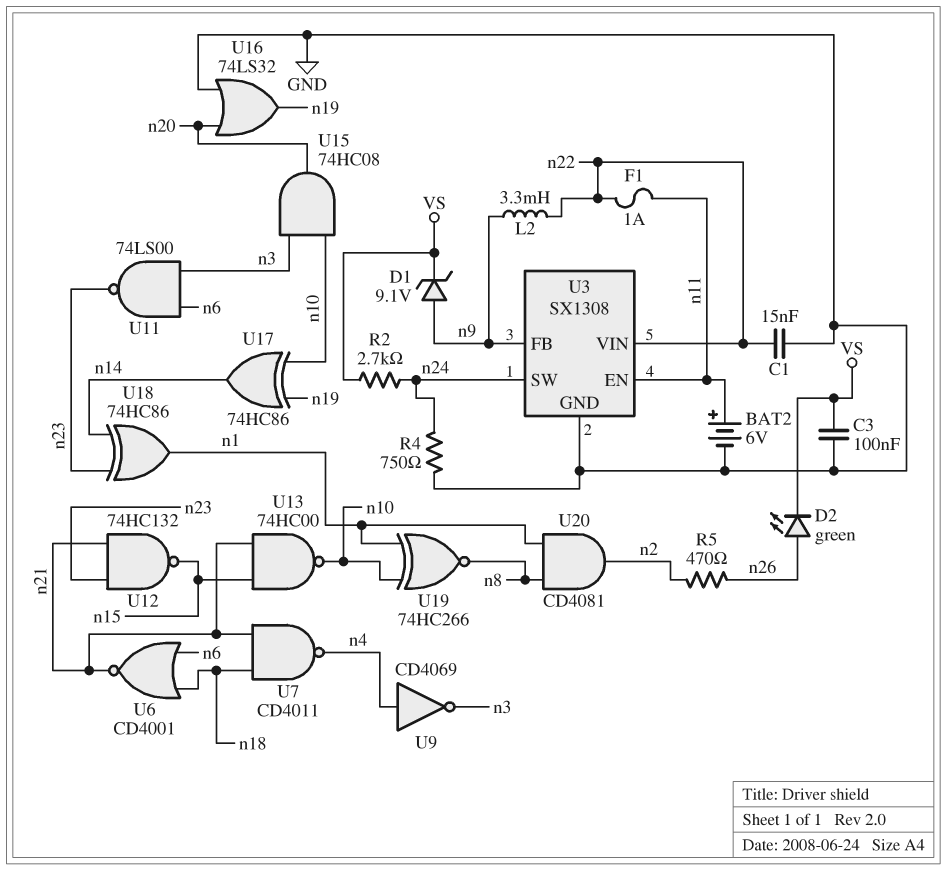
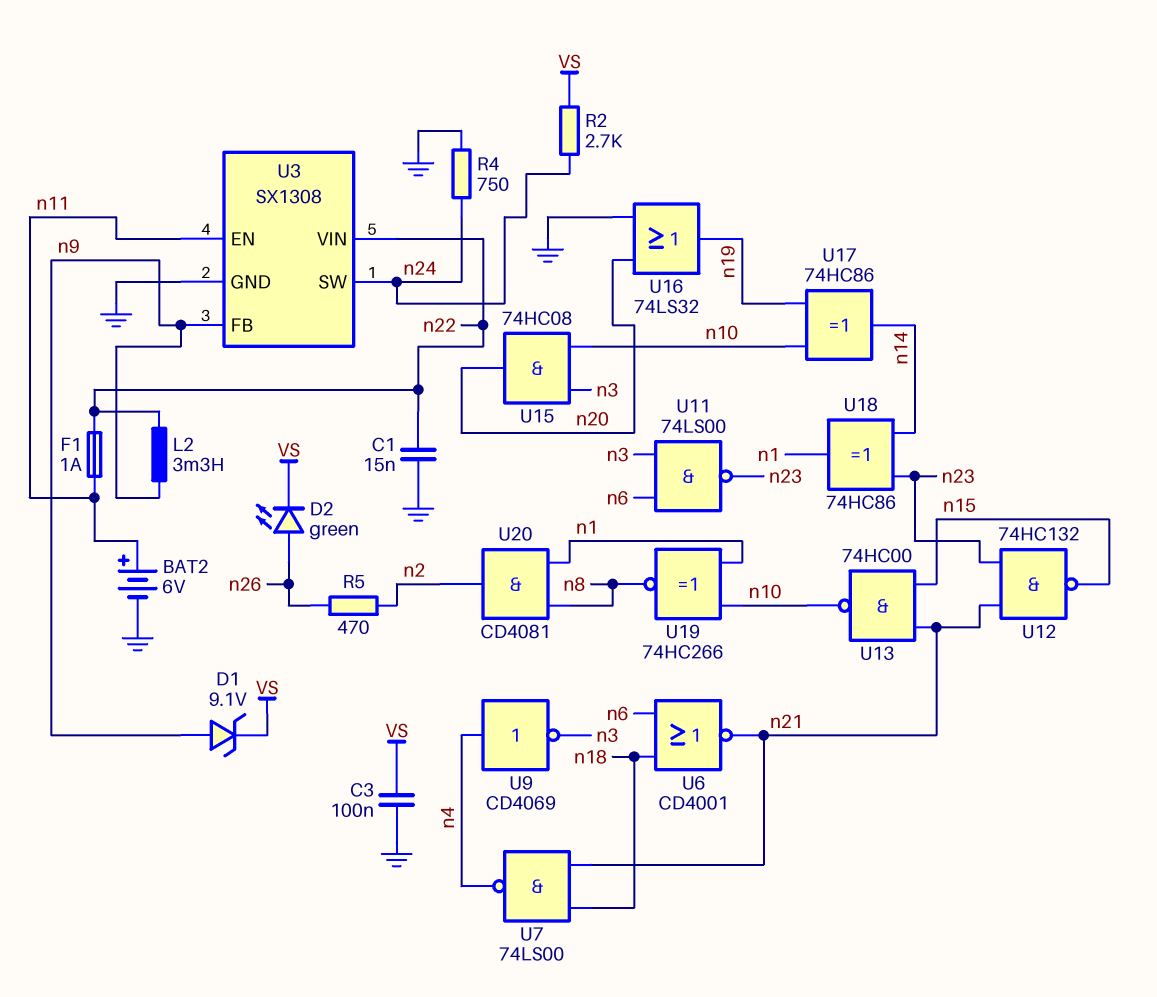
U7: NAND CD4011 (in n18, in n21, out n4) -> NAND 74LS00 (in n18, in n21, out n4)

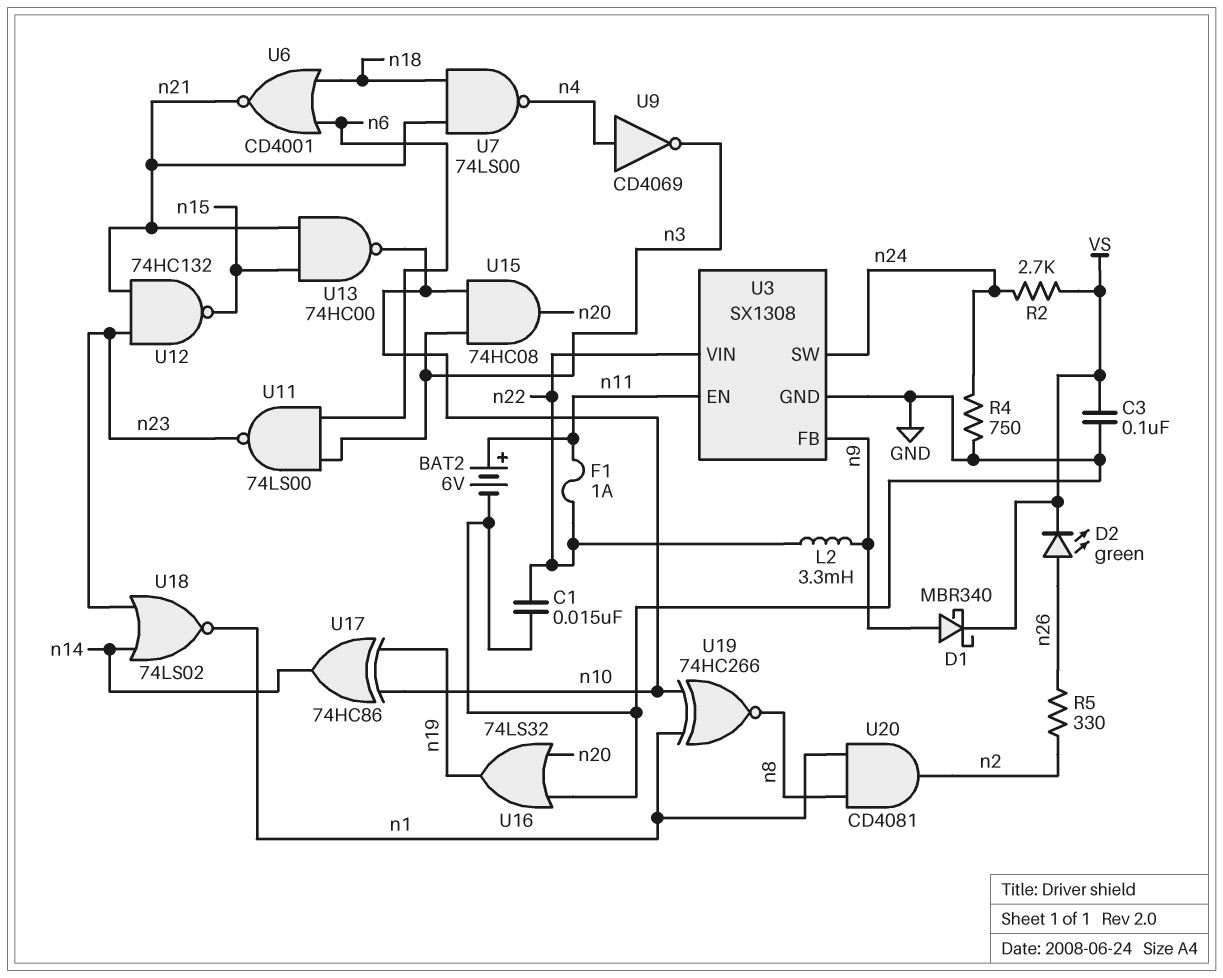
D1: zener 9.1V (A n9, K VS) -> schottky MBR340 (A n9, K VS)
R5: 470 (n2, n26) -> 330 (n2, n26)
U18: XOR 74HC86 (in n14, in n23, out n1) -> NOR 74LS02 (in n14, in n23, out n1)

